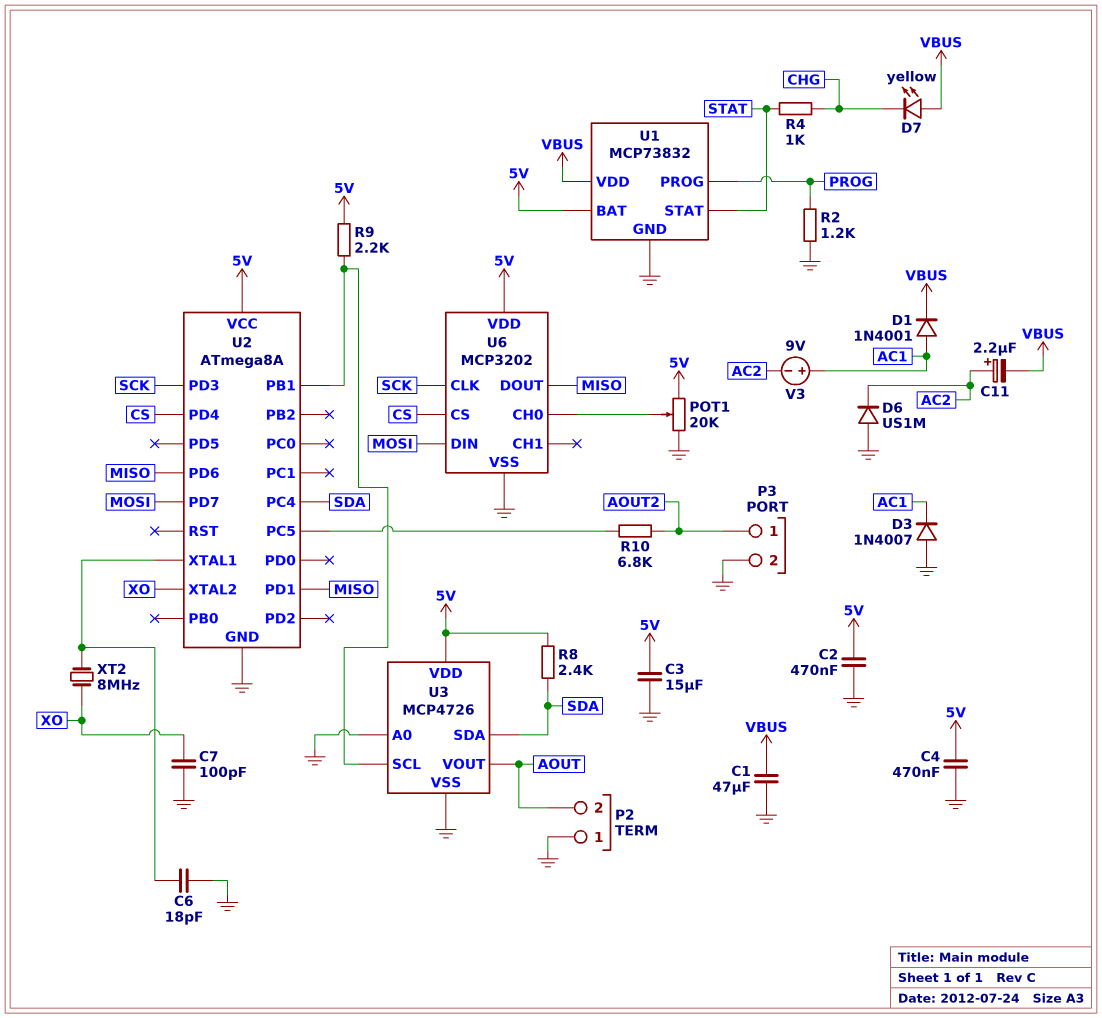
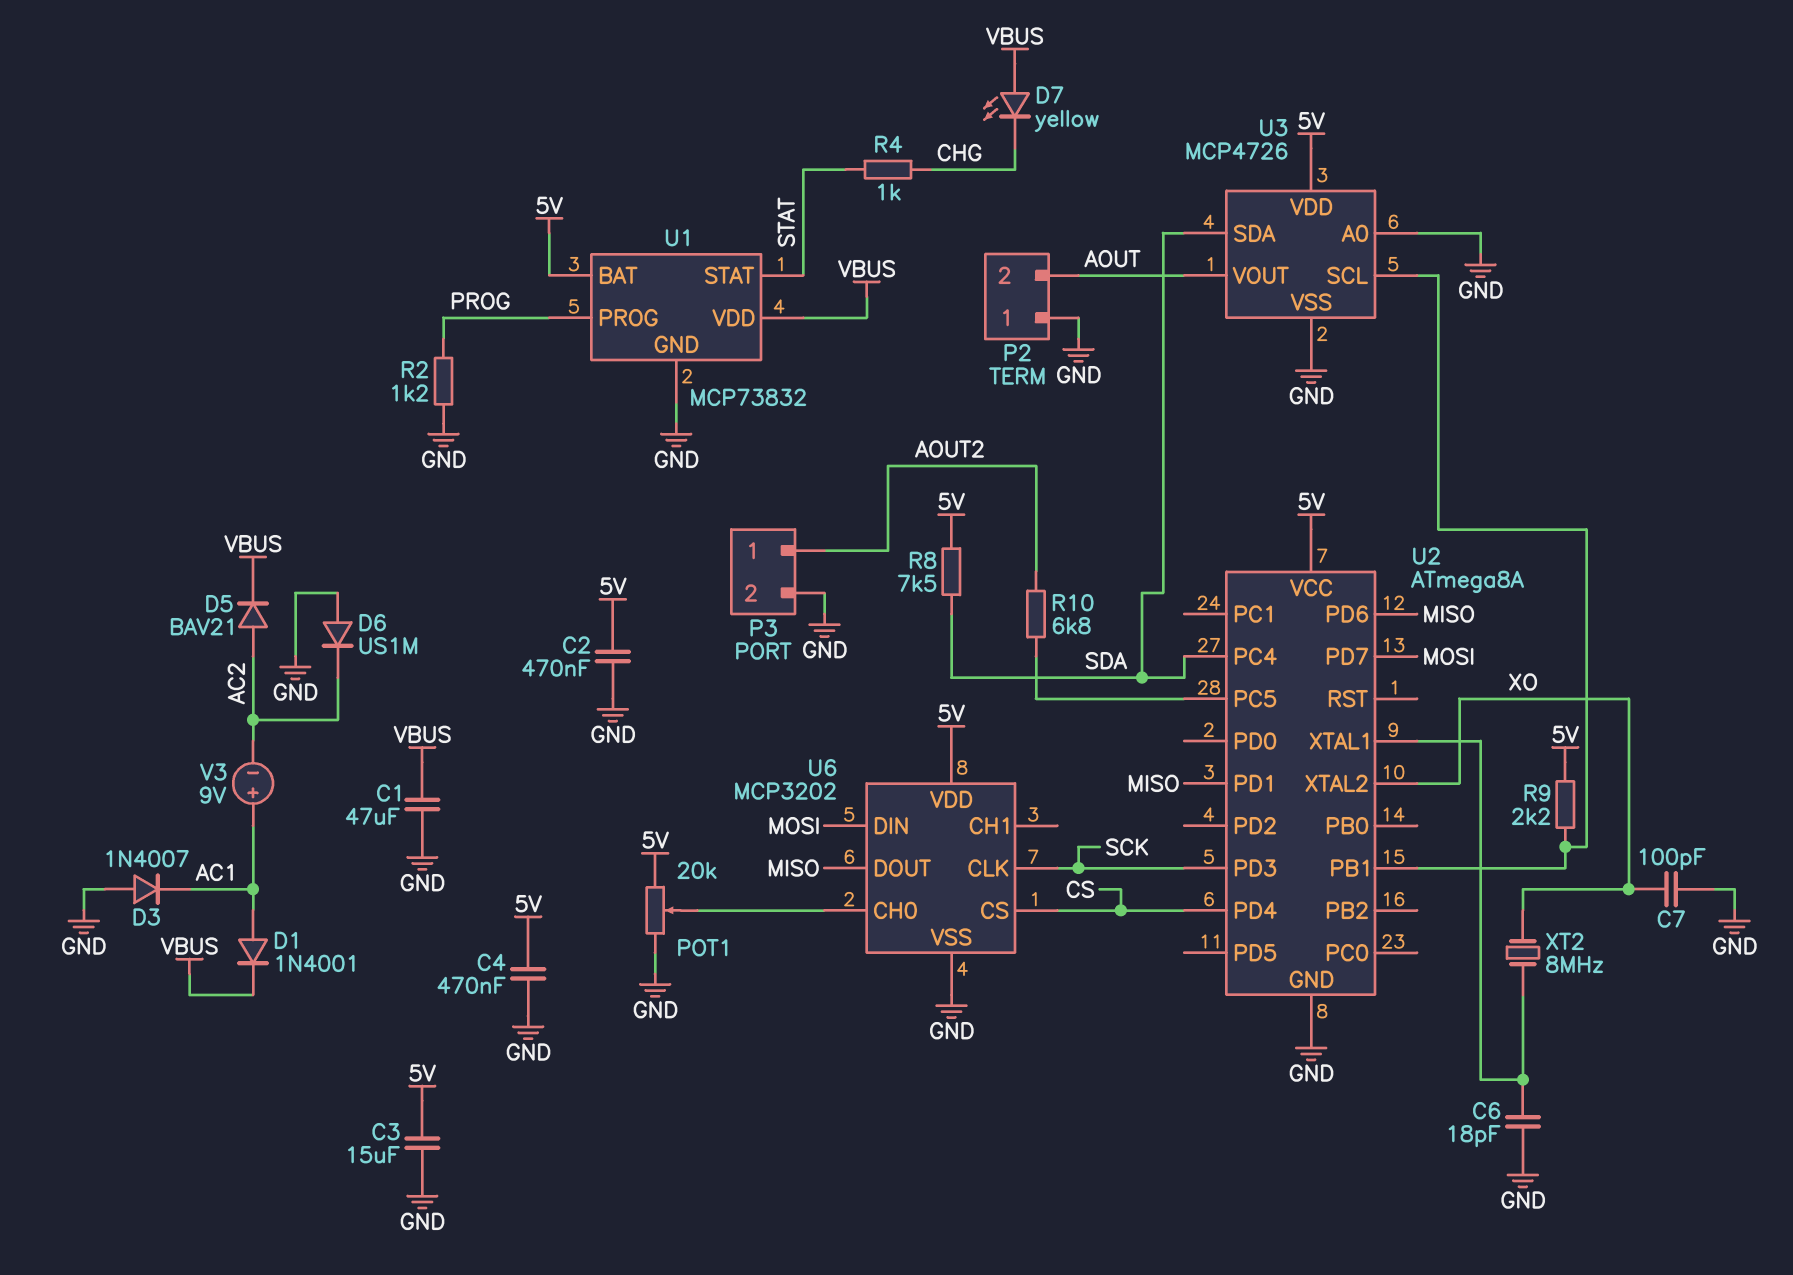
C11: 2.2uF (plus AC2, minus VBUS) -> none
D5: none -> diode BAV21 (A AC2, K VBUS)
R8: 2.4k (5V, SDA) -> 7.5k (5V, SDA)

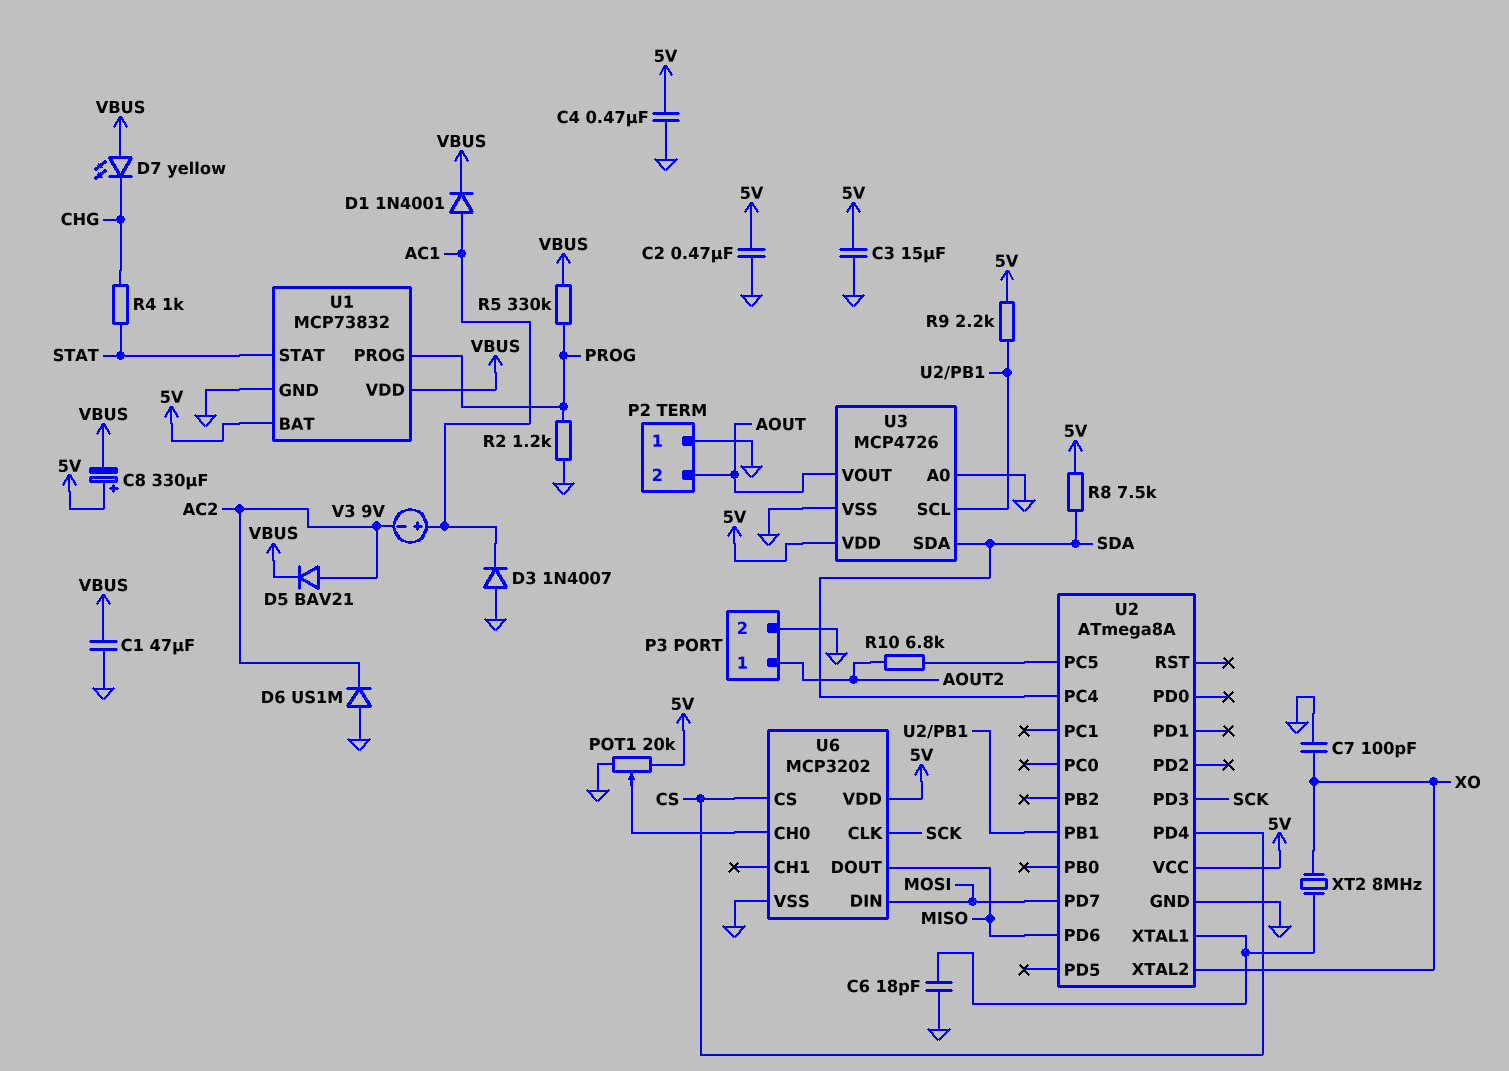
C8: none -> 330uF (plus 5V, minus VBUS)
R5: none -> 330k (PROG, VBUS)
U2 pin PD1: MISO -> none

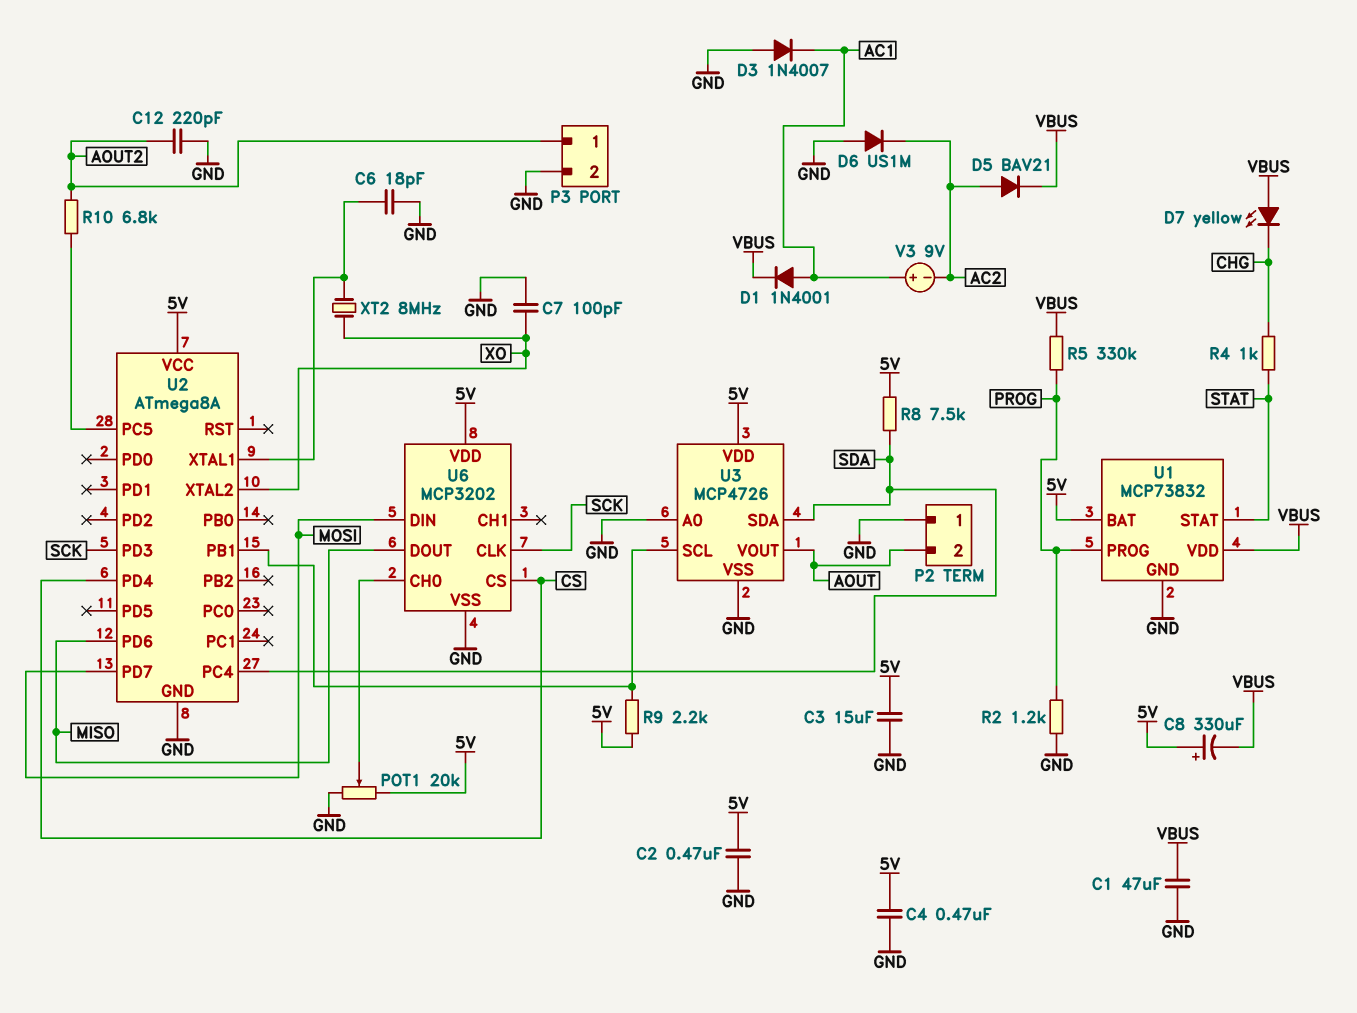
C12: none -> 220pF (AOUT2, GND)

